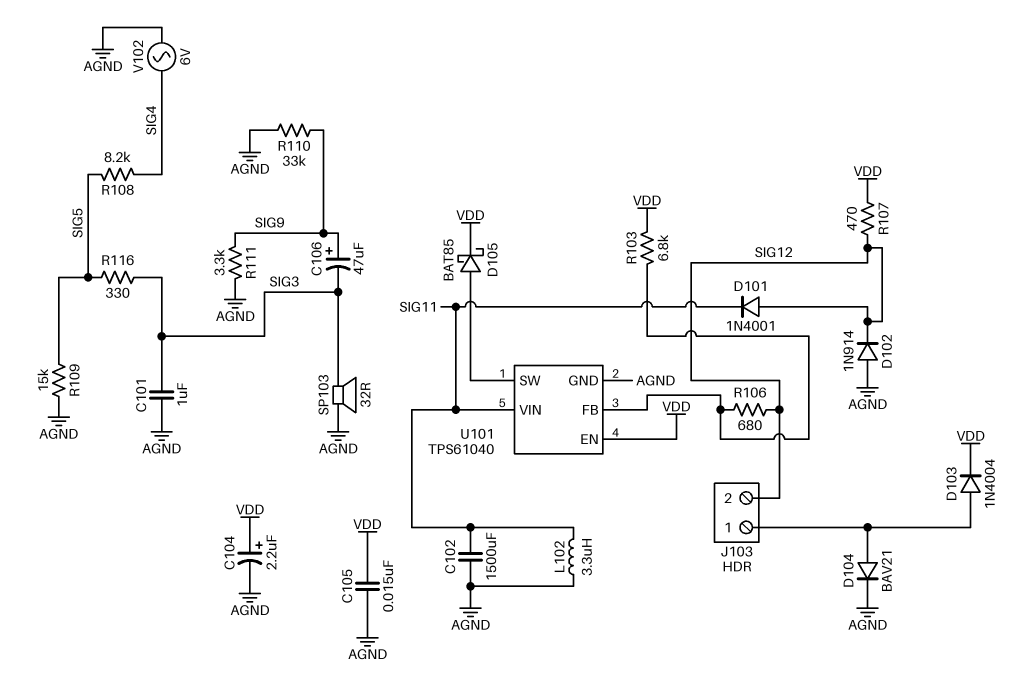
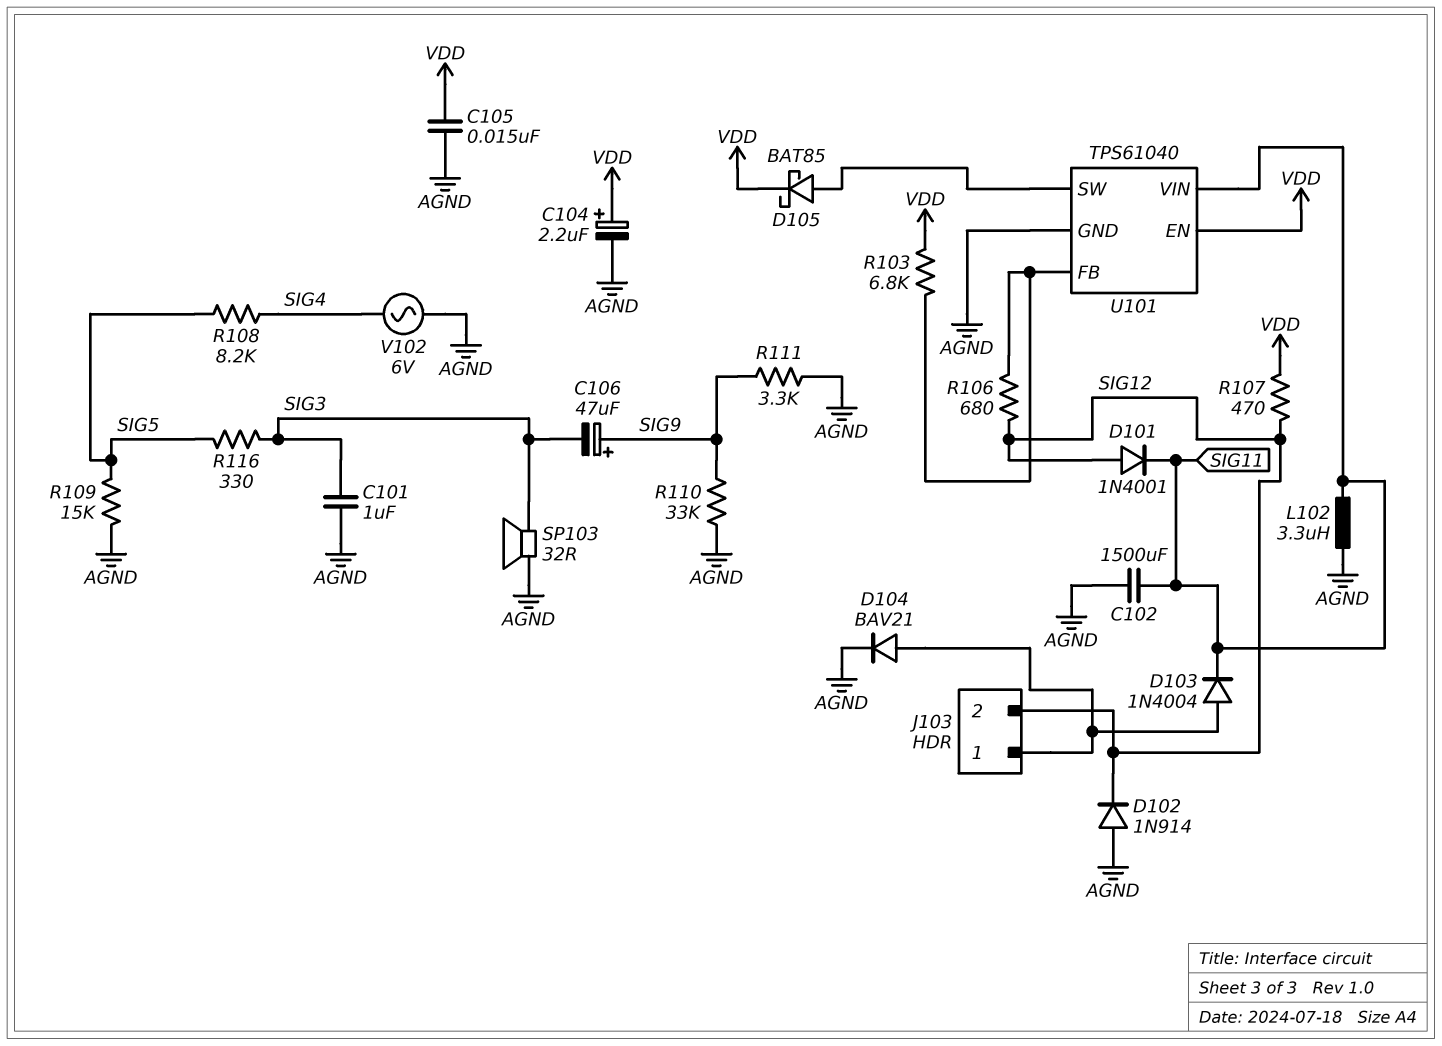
D103: diode 1N4004 (A J103/1, K VDD) -> diode 1N4004 (A J103/1, K SIG11)

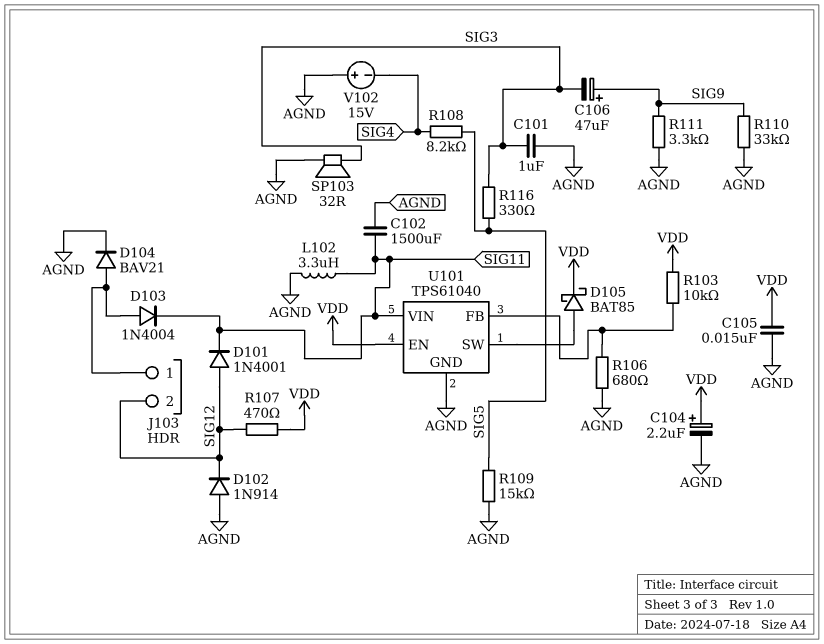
R103: 6.8k (U101/FB, VDD) -> 10k (U101/FB, VDD)
R106: 680 (SIG12, U101/FB) -> 680 (AGND, U101/FB)
V102: AC 6V (AGND, SIG4) -> 15V (plus AGND, minus SIG4)

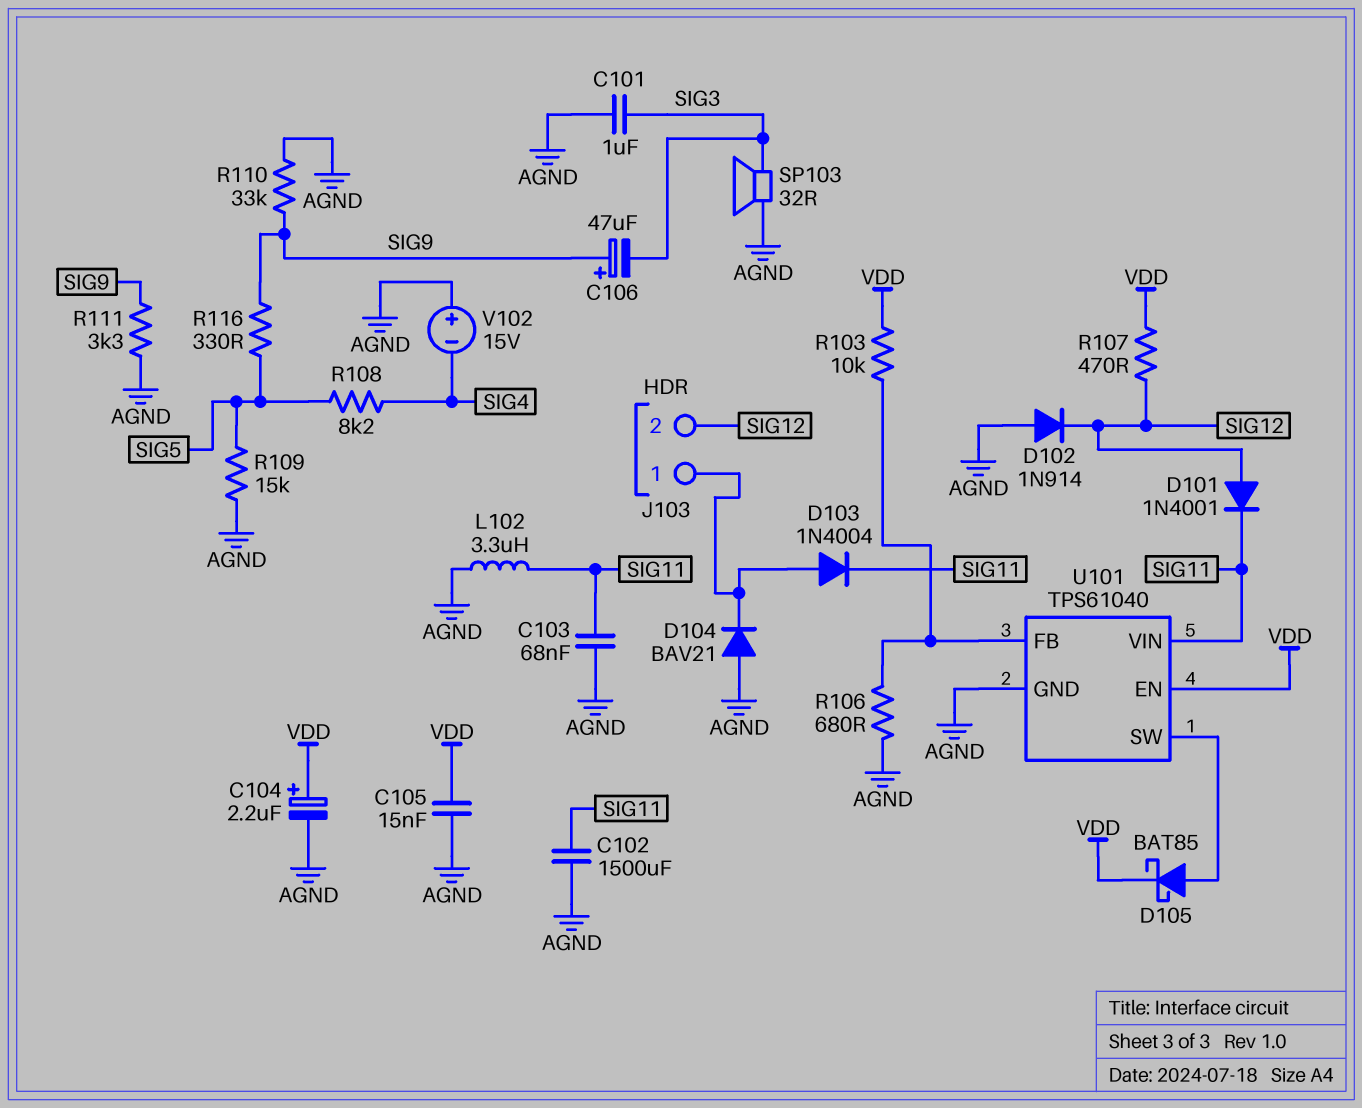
C103: none -> 68nF (AGND, SIG11)
D104: diode BAV21 (A J103/1, K AGND) -> diode BAV21 (A AGND, K J103/1)
R116: 330 (SIG3, SIG5) -> 330 (SIG5, SIG9)

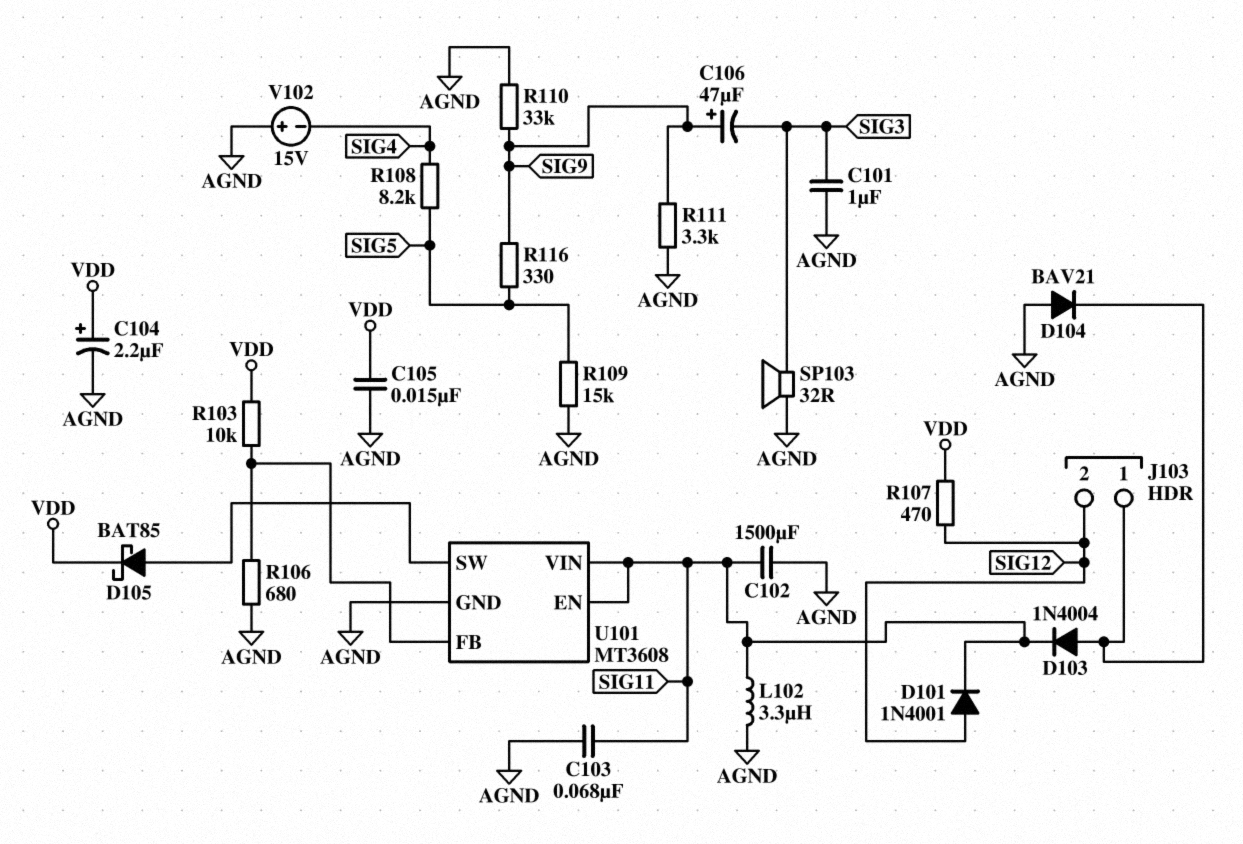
D102: diode 1N914 (A AGND, K SIG12) -> none
U101: TPS61040 -> MT3608
U101 pin EN: VDD -> SIG11

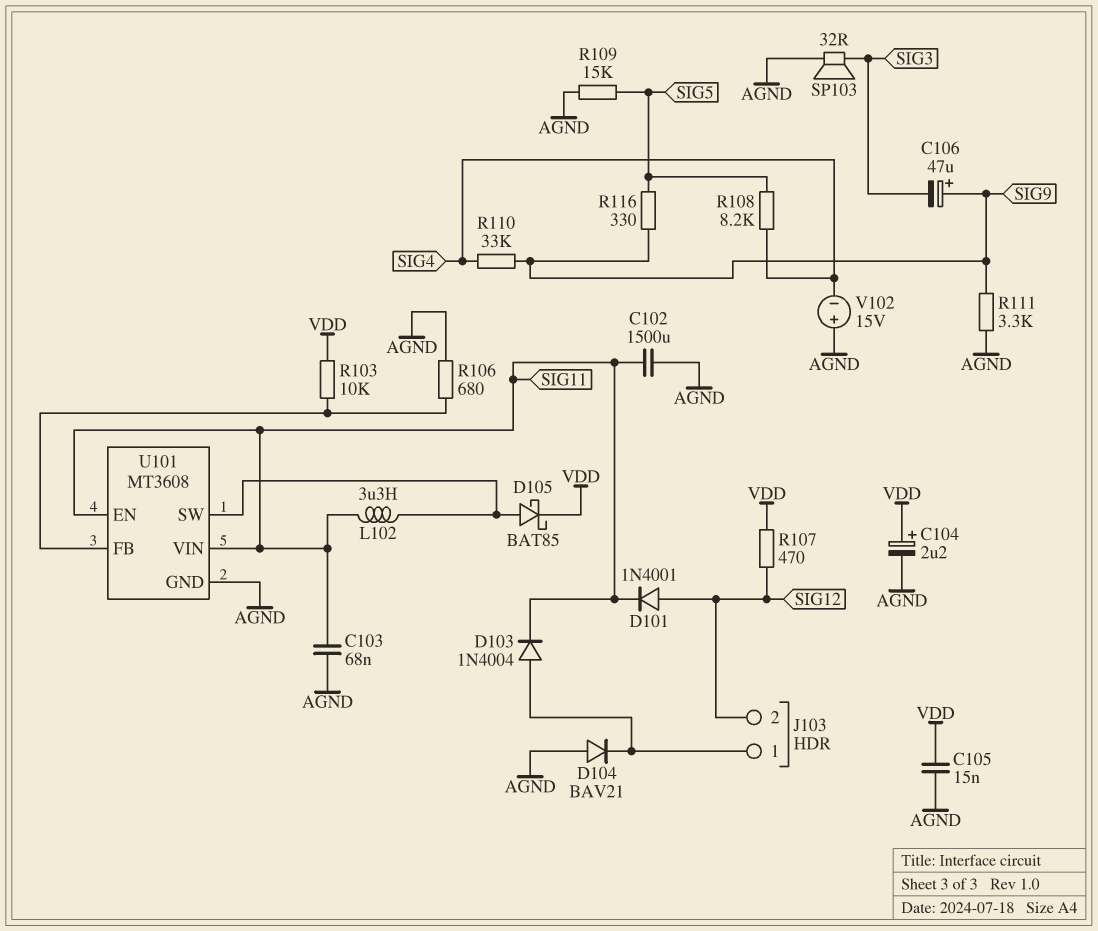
C101: 1uF (AGND, SIG3) -> none
L102: 3.3uH (AGND, SIG11) -> 3.3uH (SIG11, U101/SW)
R110: 33k (AGND, SIG9) -> 33k (SIG4, SIG9)

